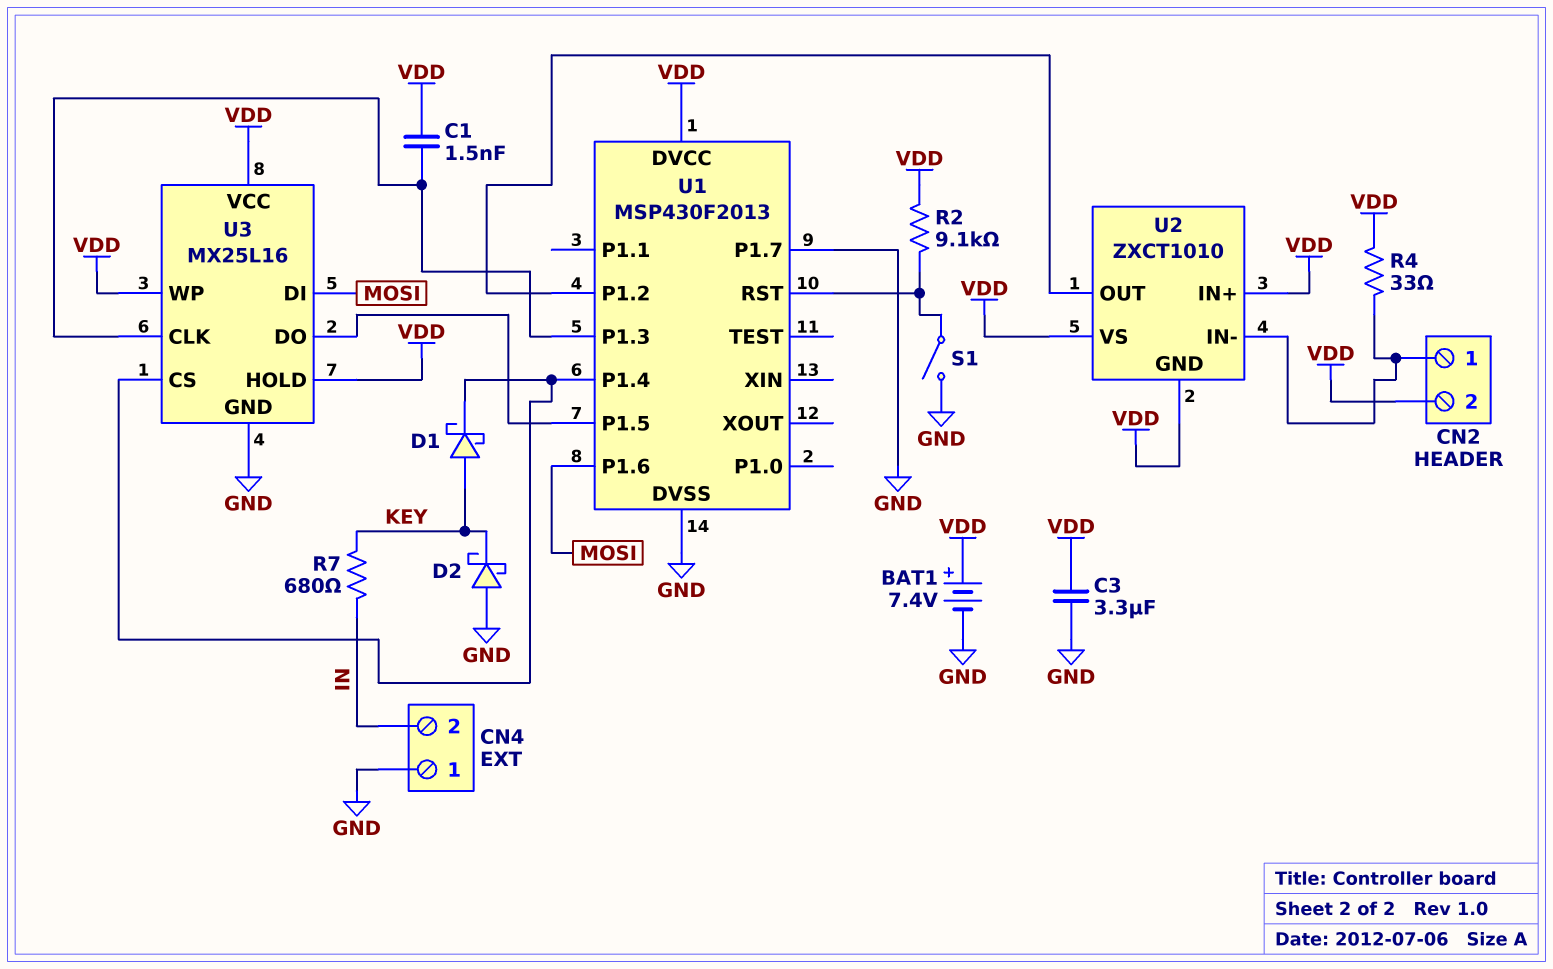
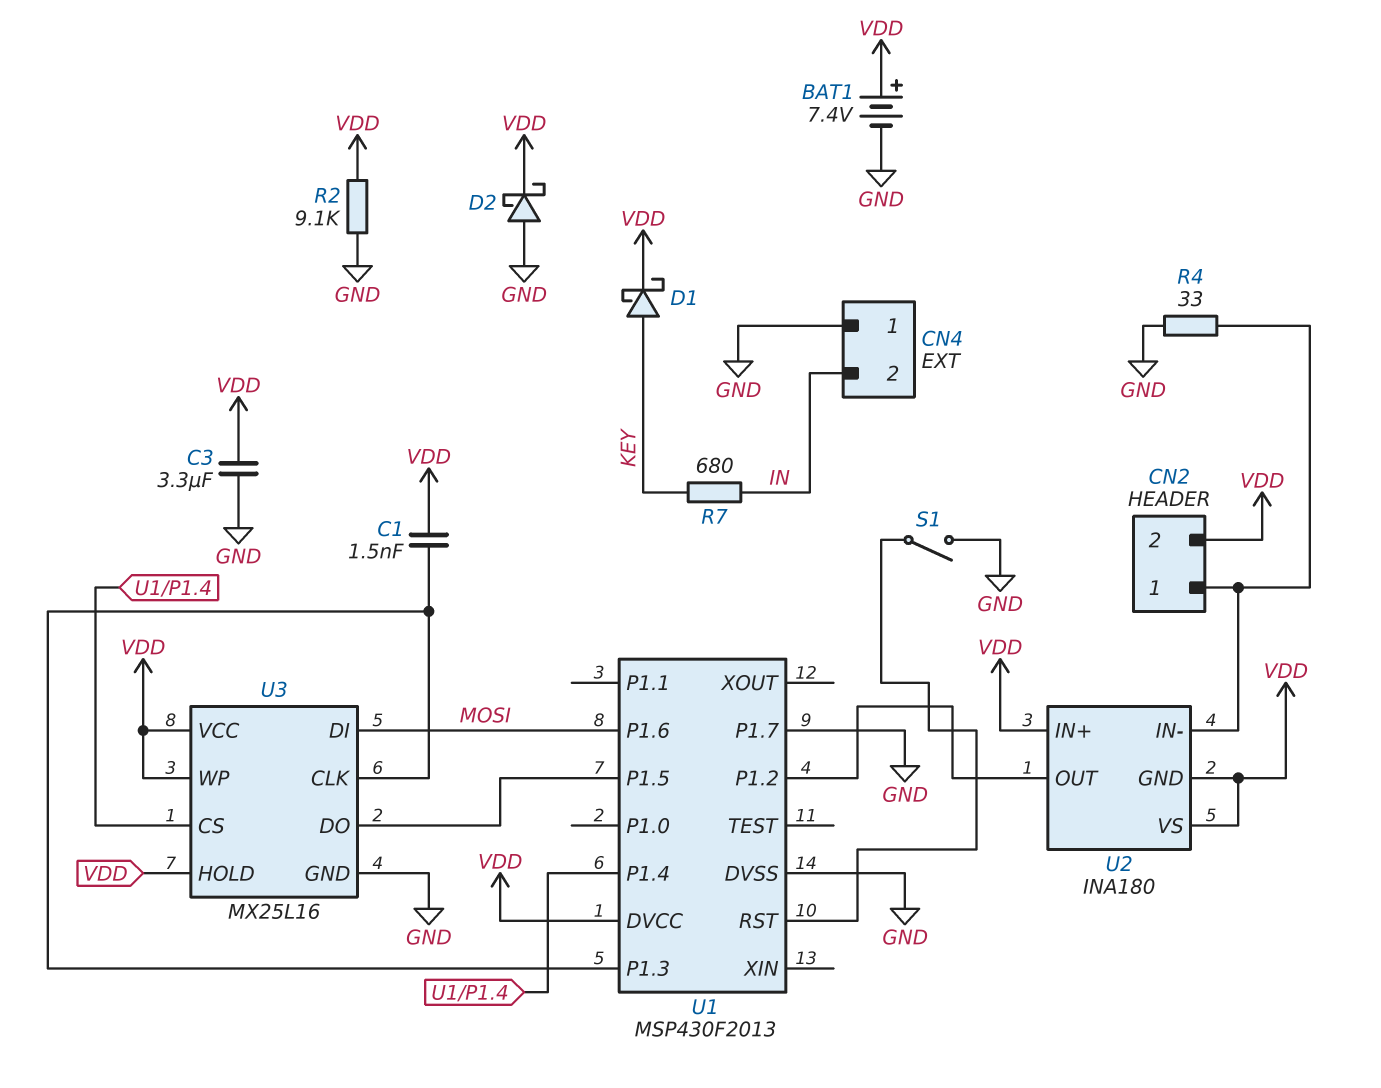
D1: schottky (A KEY, K U1/P1.4) -> schottky (A KEY, K VDD)
D2: schottky (A GND, K KEY) -> schottky (A GND, K VDD)
R2: 9.1k (U1/RST, VDD) -> 9.1k (GND, VDD)
R4: 33 (CN2/1, VDD) -> 33 (CN2/1, GND)
U2: ZXCT1010 -> INA180

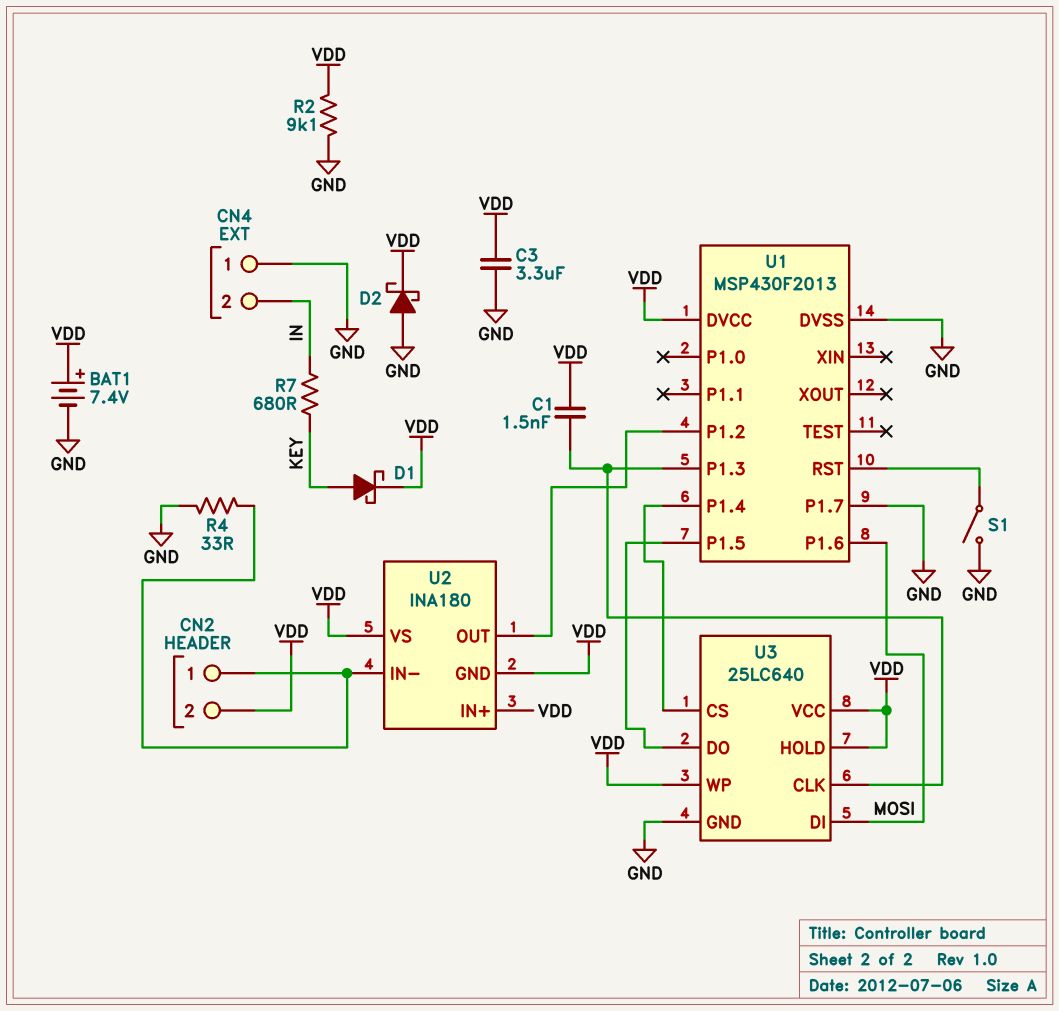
U3: MX25L16 -> 25LC640

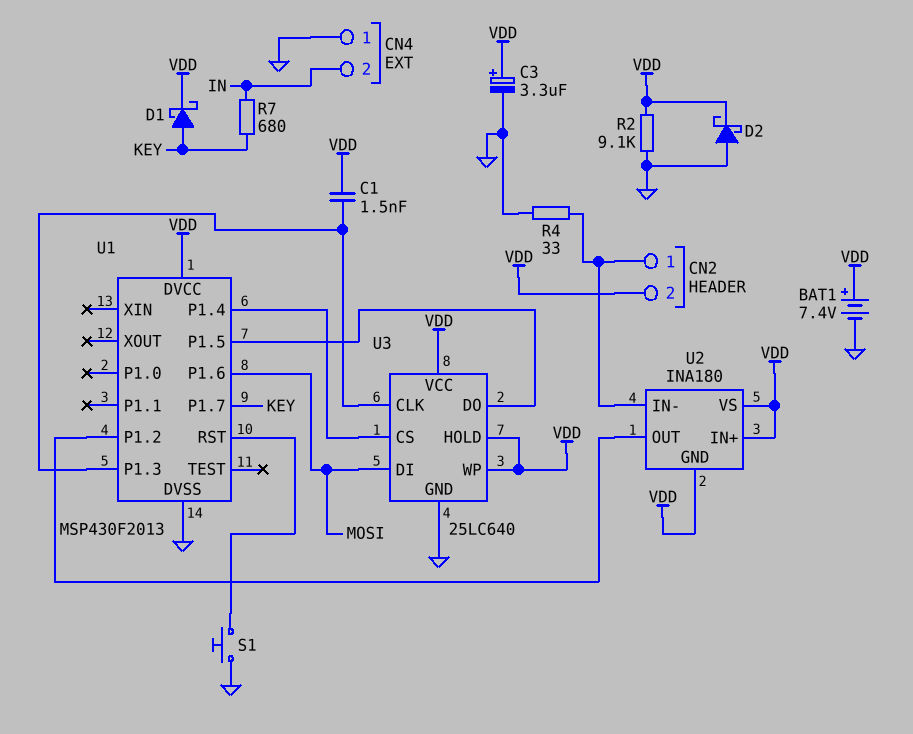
C3: 3.3uF (GND, VDD) -> 3.3uF (plus VDD, minus GND)
S1: switch (GND, U1/RST) -> button (GND, U1/RST)
U1 pin P1.7: GND -> KEY

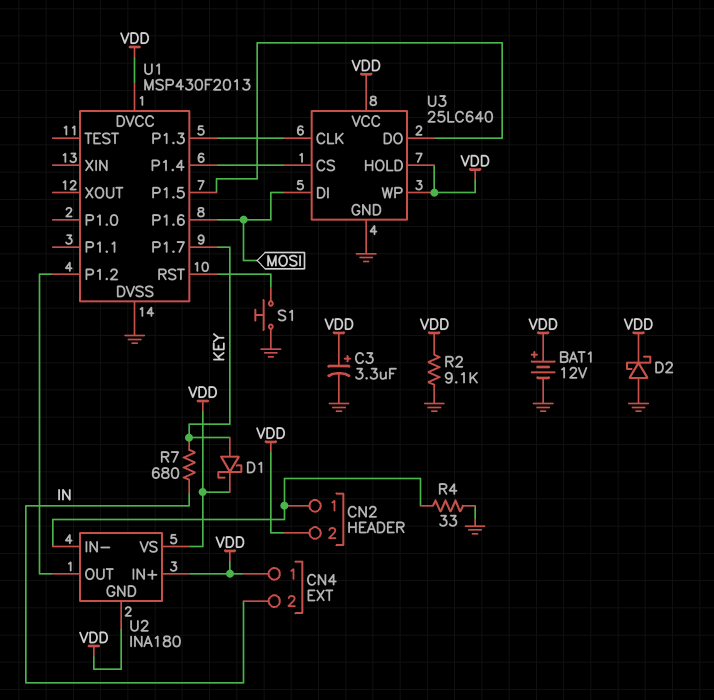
BAT1: 7.4V (plus VDD, minus GND) -> 12V (plus VDD, minus GND)
C1: 1.5nF (U1/P1.3, VDD) -> none
CN4 pin 1: GND -> VDD

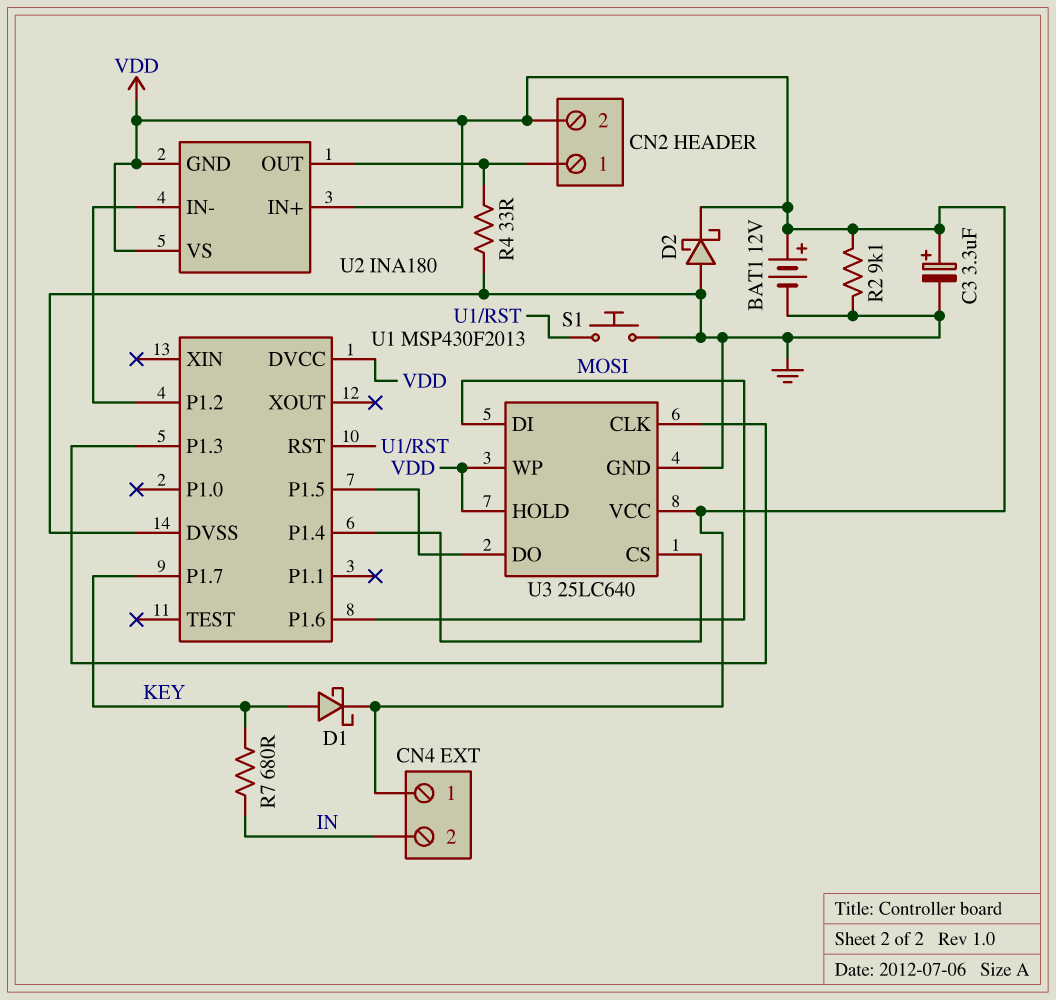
U2 pin IN-: CN2/1 -> U1/P1.2
U2 pin OUT: U1/P1.2 -> CN2/1

